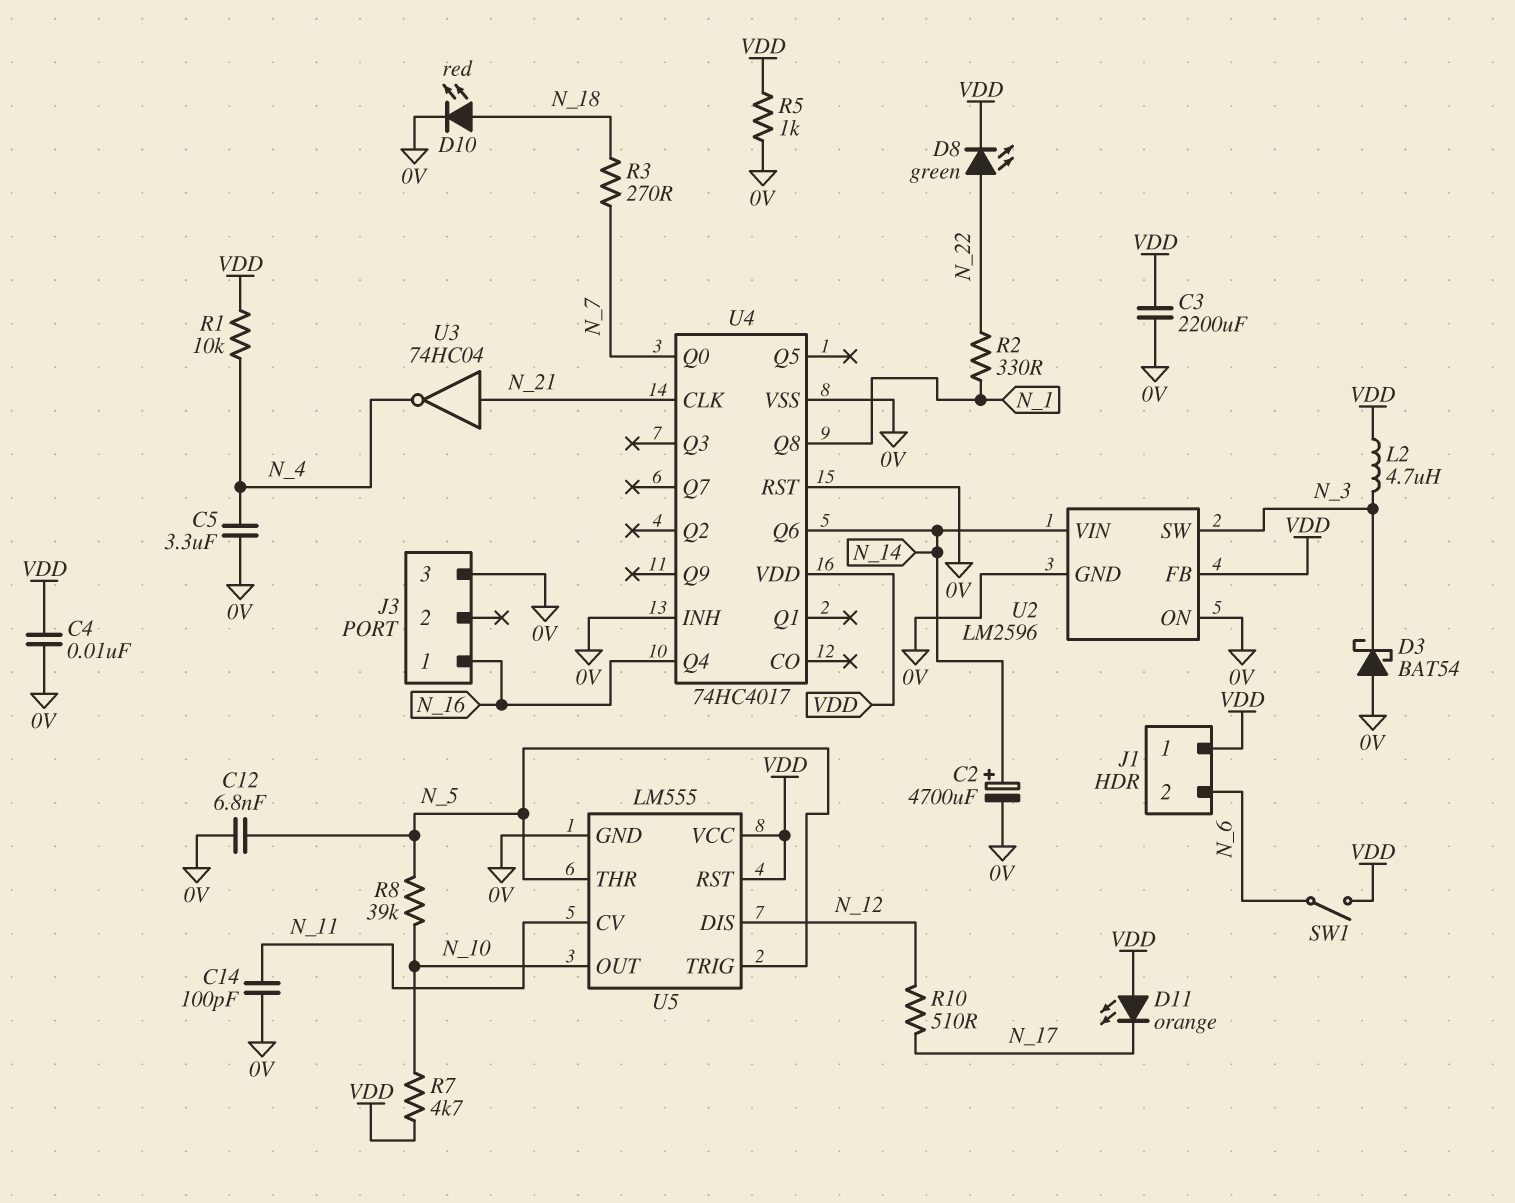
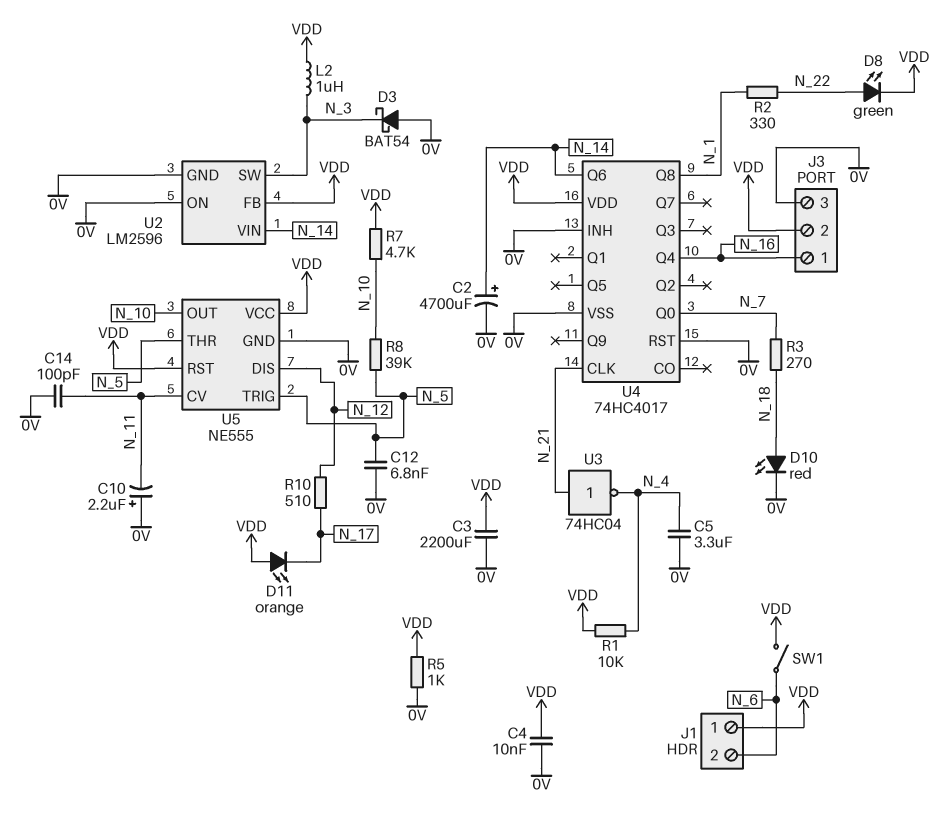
C10: none -> 2.2uF (plus 0V, minus N_11)
J3 pin 2: none -> VDD
L2: 4.7uH (N_3, VDD) -> 1uH (N_3, VDD)
U5: LM555 -> NE555

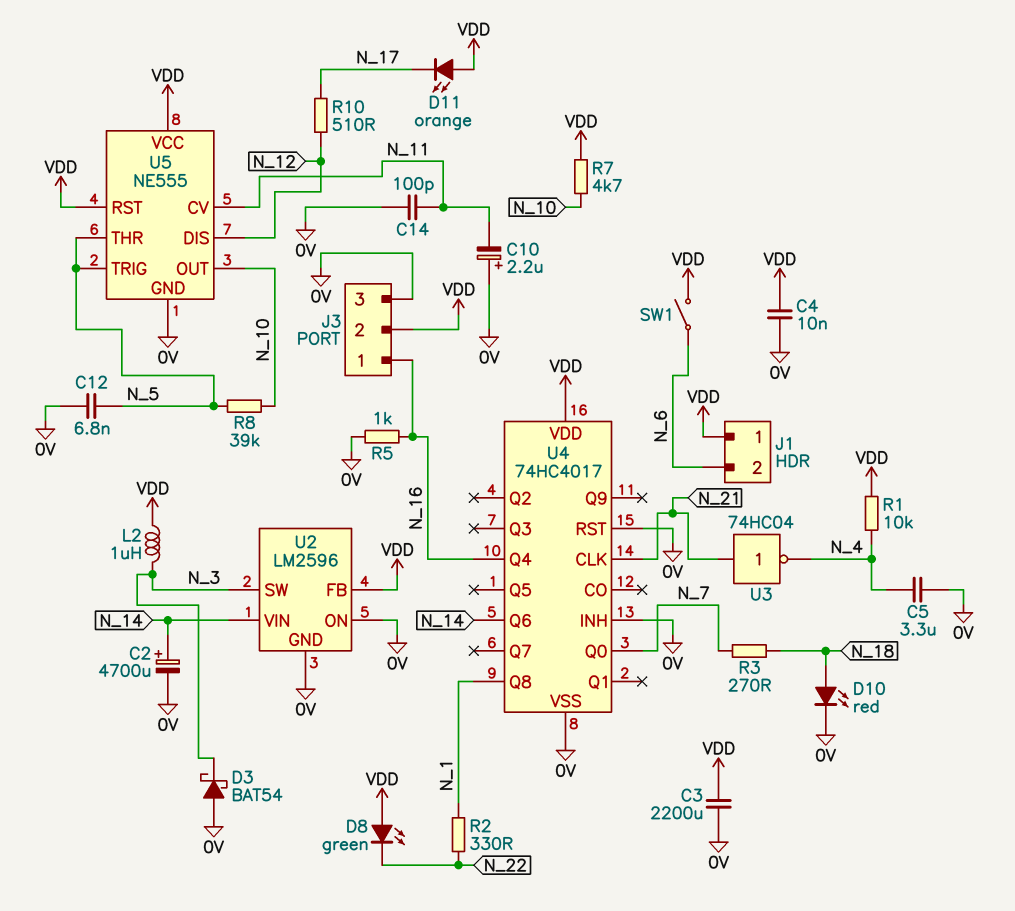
D8: LED green (A N_22, K VDD) -> LED green (A VDD, K N_22)
R5: 1k (0V, VDD) -> 1k (0V, N_16)

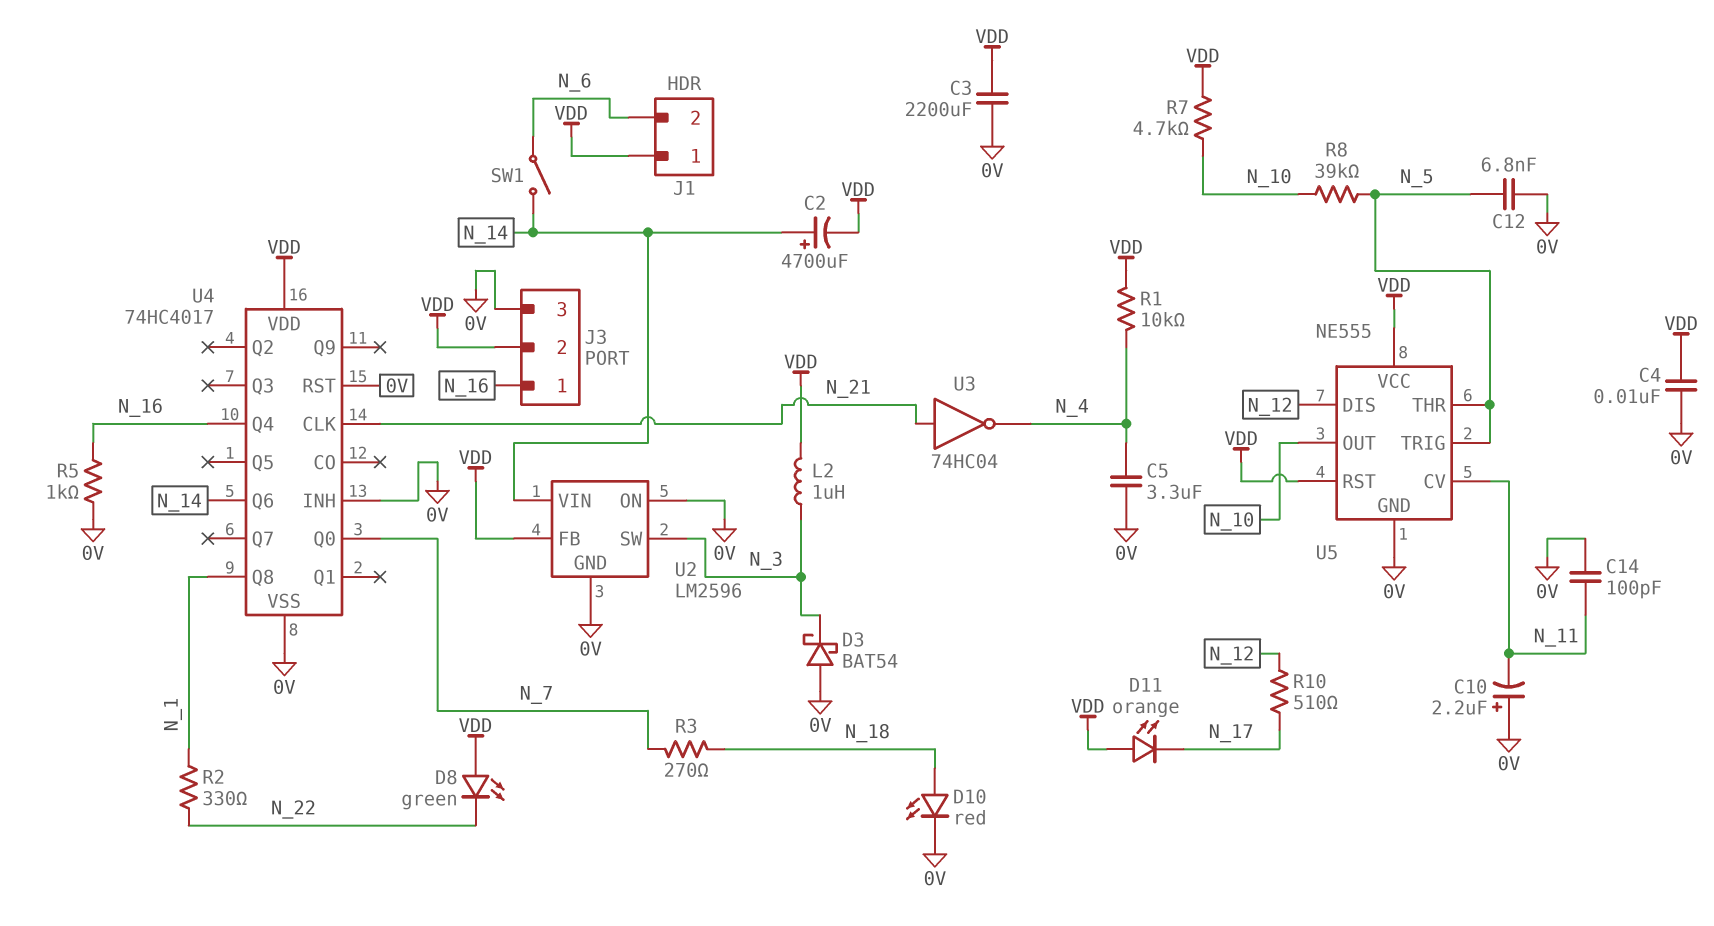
C2: 4700uF (plus N_14, minus 0V) -> 4700uF (plus N_14, minus VDD)
SW1: switch (N_6, VDD) -> switch (N_6, N_14)

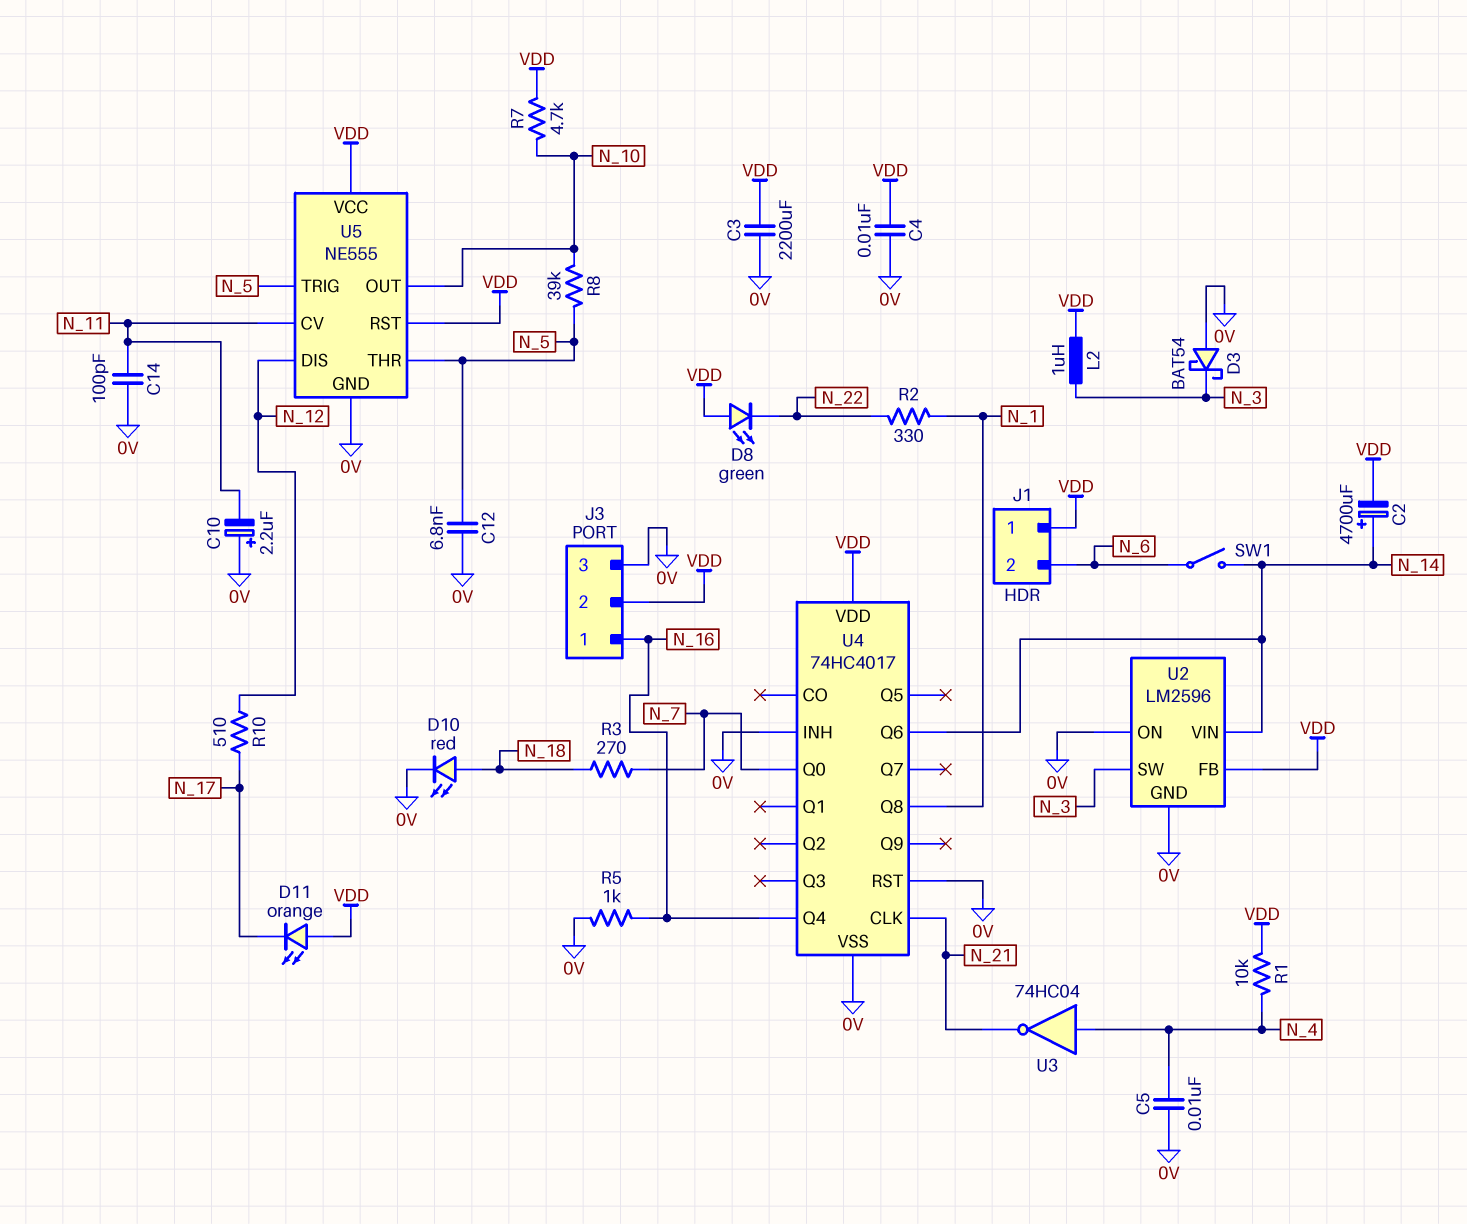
C5: 3.3uF (0V, N_4) -> 10nF (0V, N_4)
U3: NOT 74HC04 (in N_21, out N_4) -> NOT 74HC04 (in N_4, out N_21)

